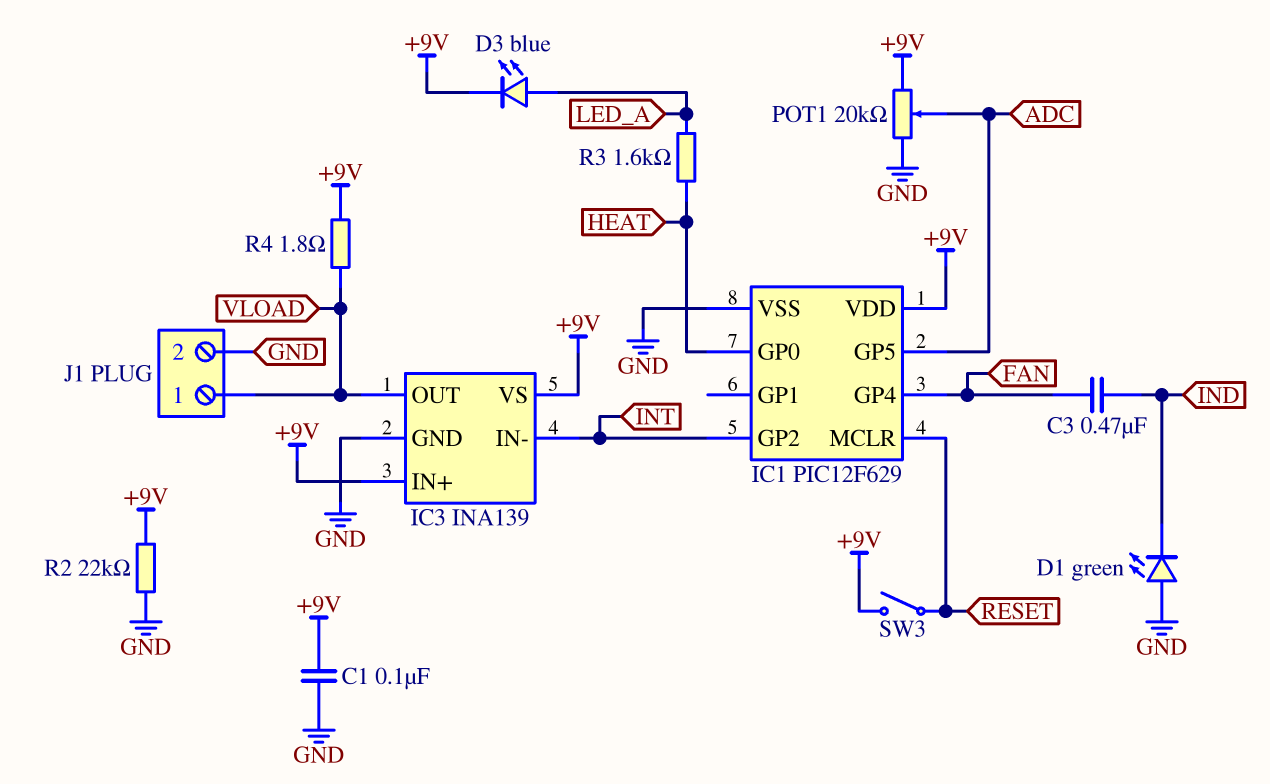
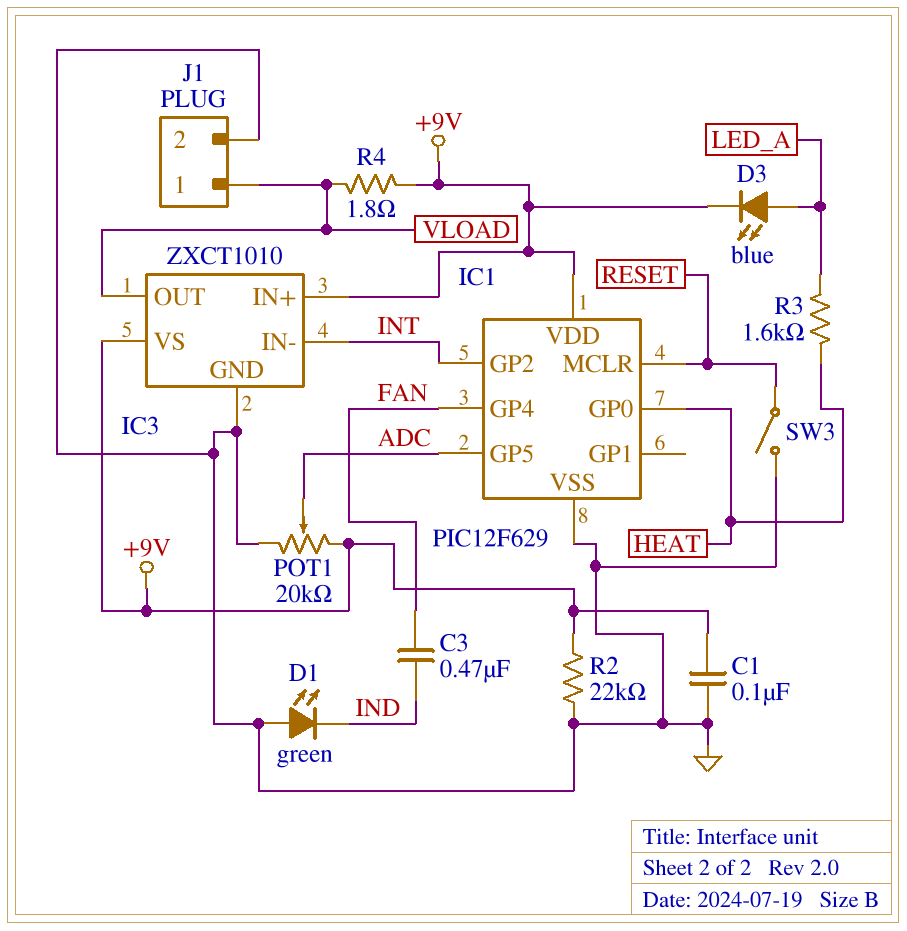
IC3: INA139 -> ZXCT1010
SW3: switch (+9V, RESET) -> switch (GND, RESET)

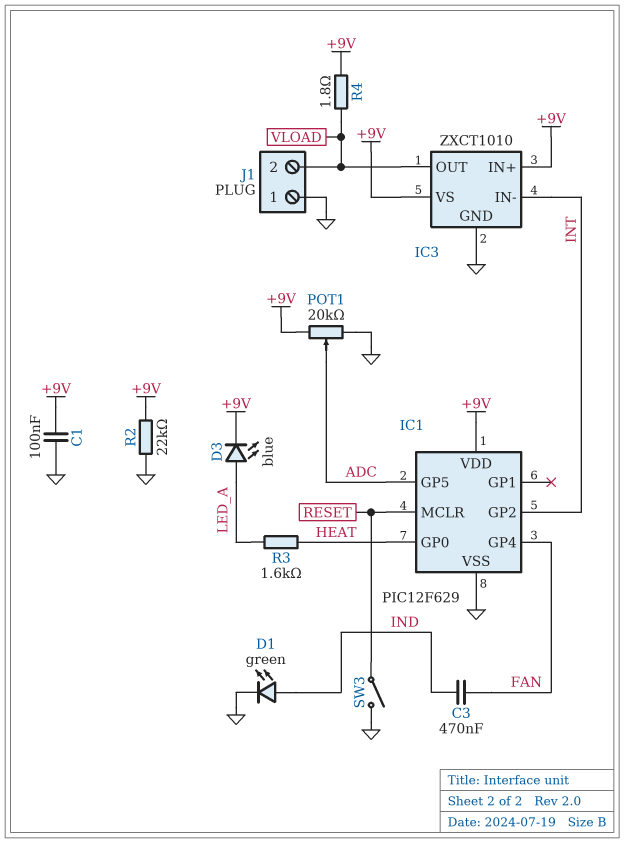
D1: LED green (A GND, K IND) -> LED green (A IND, K GND)
J1 pin 1: VLOAD -> GND
J1 pin 2: GND -> VLOAD

